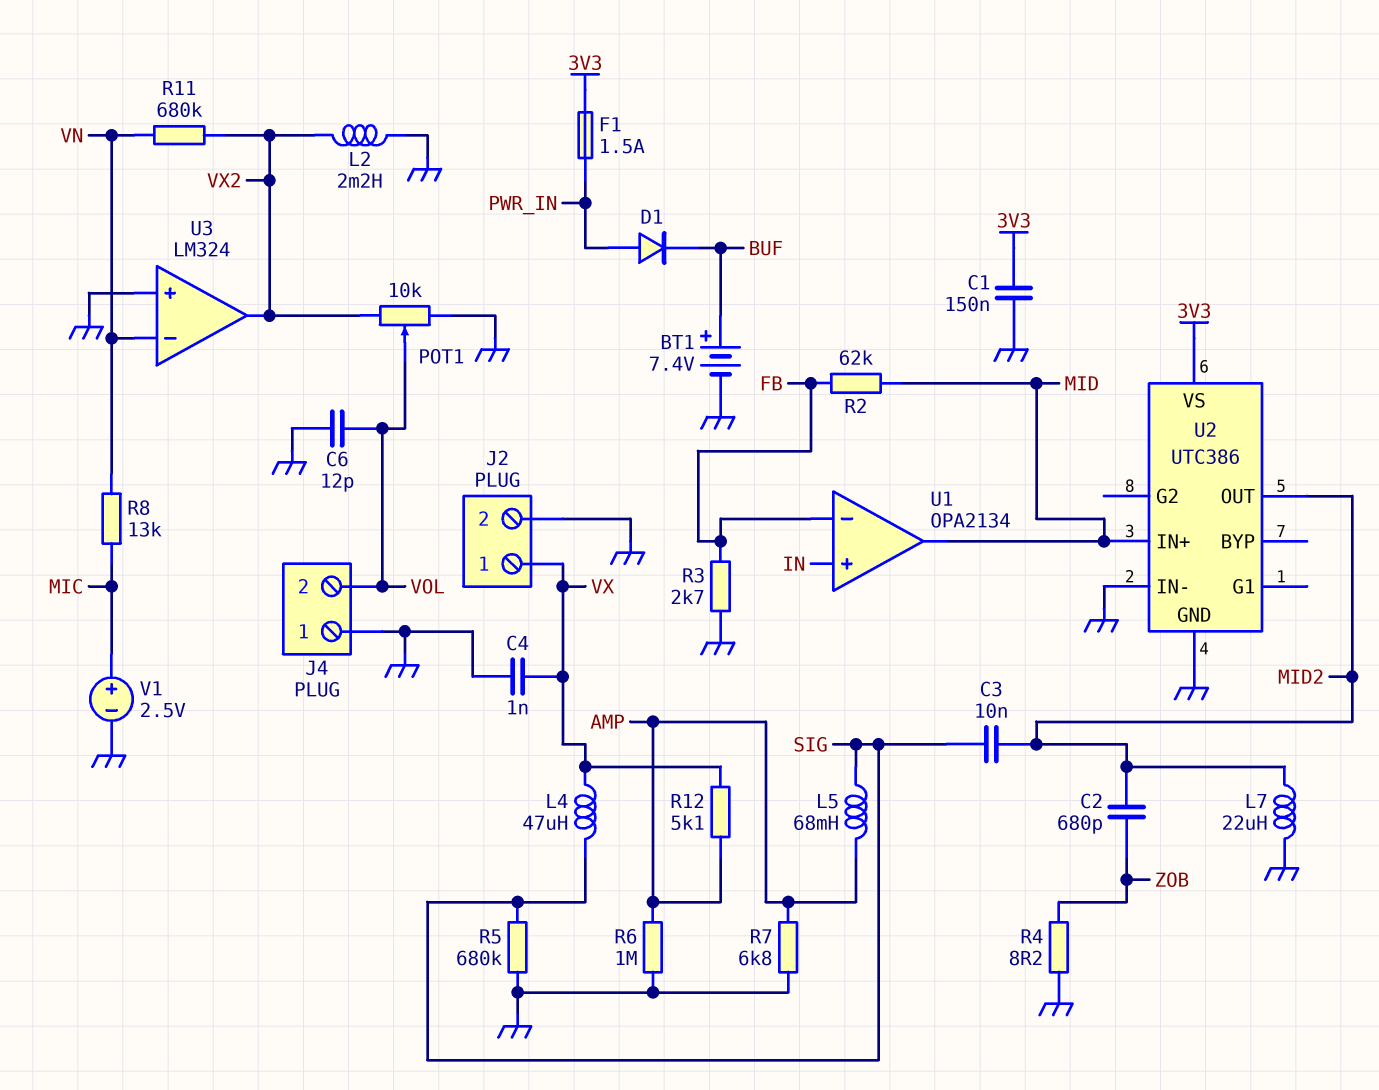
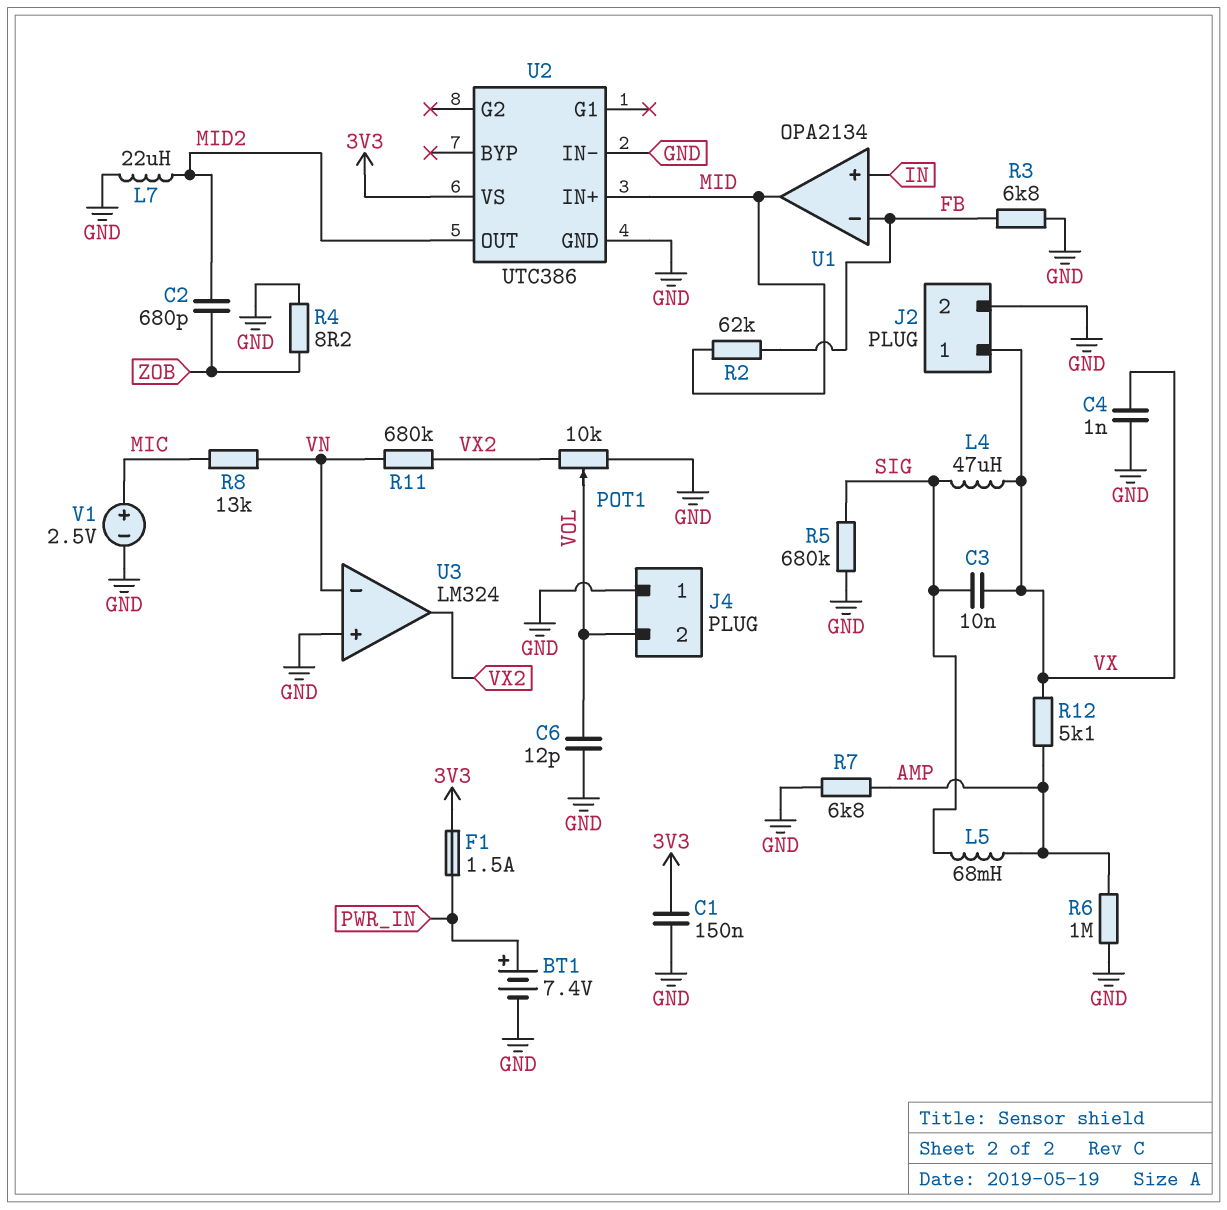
BT1: 7.4V (plus BUF, minus GND) -> 7.4V (plus PWR_IN, minus GND)
C3: 10nF (MID2, SIG) -> 10nF (SIG, VX)
D1: diode (A PWR_IN, K BUF) -> none
L2: 2.2mH (GND, VX2) -> none
R3: 2.7k (FB, GND) -> 6.8k (FB, GND)

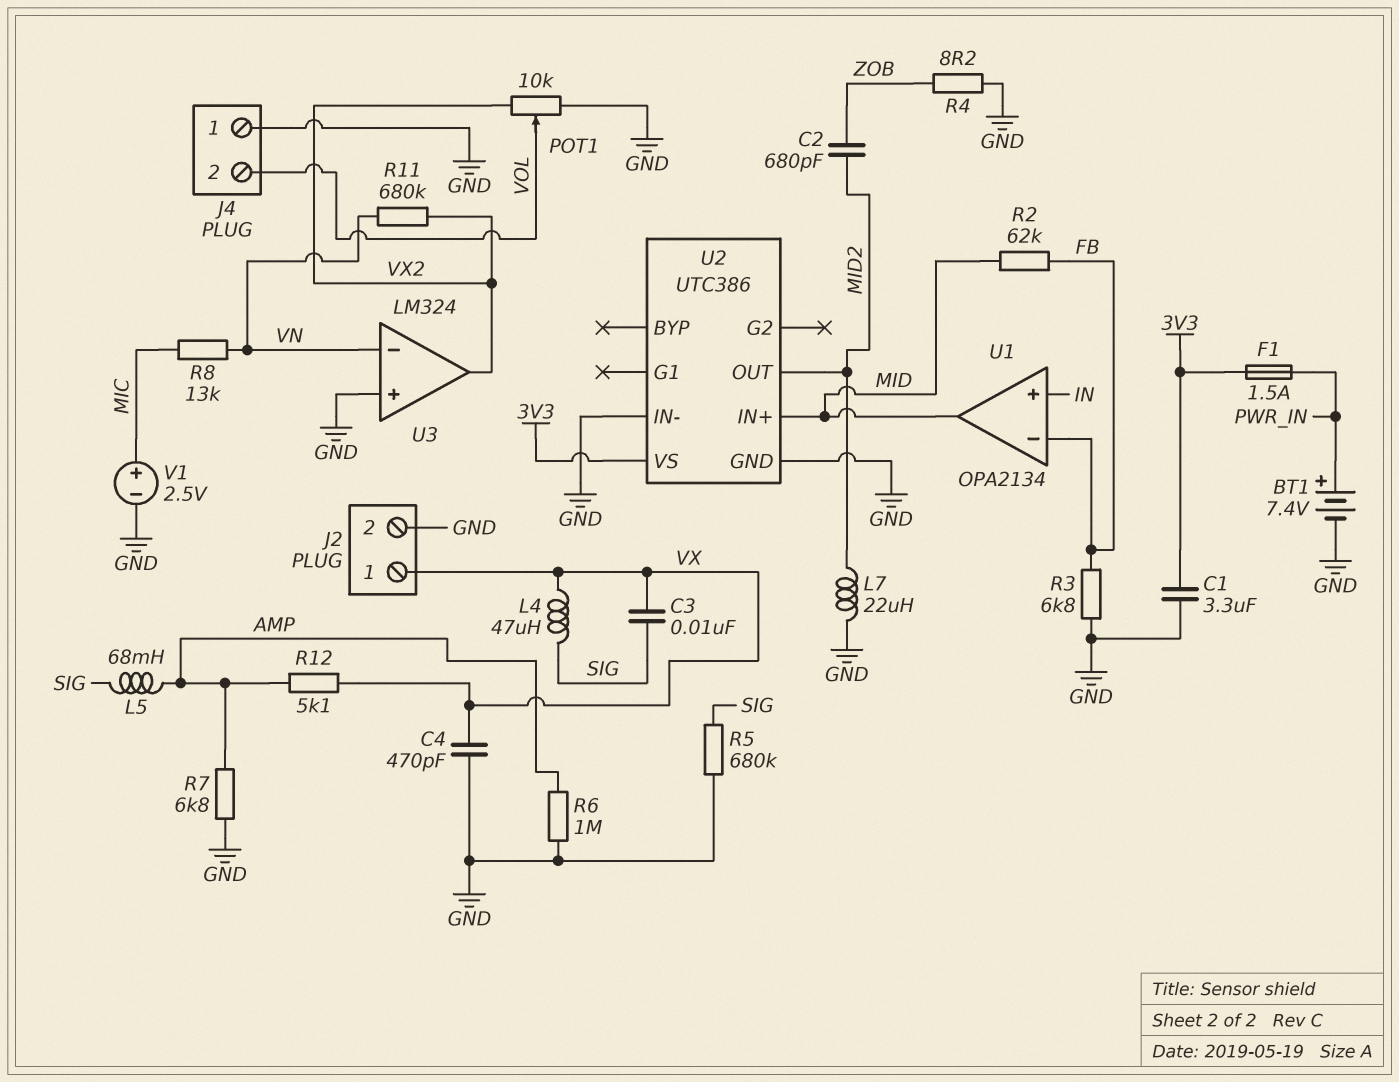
C1: 150nF (3V3, GND) -> 3.3uF (3V3, GND)
C4: 1nF (GND, VX) -> 470pF (GND, VX)
C6: 12pF (GND, VOL) -> none

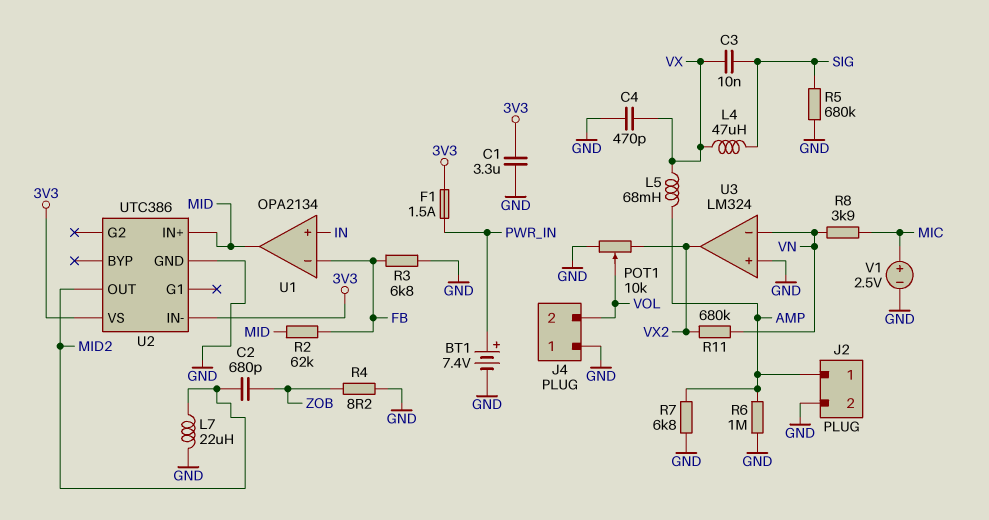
J2 pin 1: VX -> AMP
L5: 68mH (AMP, SIG) -> 68mH (AMP, VX)
R8: 13k (MIC, VN) -> 3.9k (MIC, VN)
R12: 5.1k (AMP, VX) -> none
U2 pin IN-: GND -> 3V3

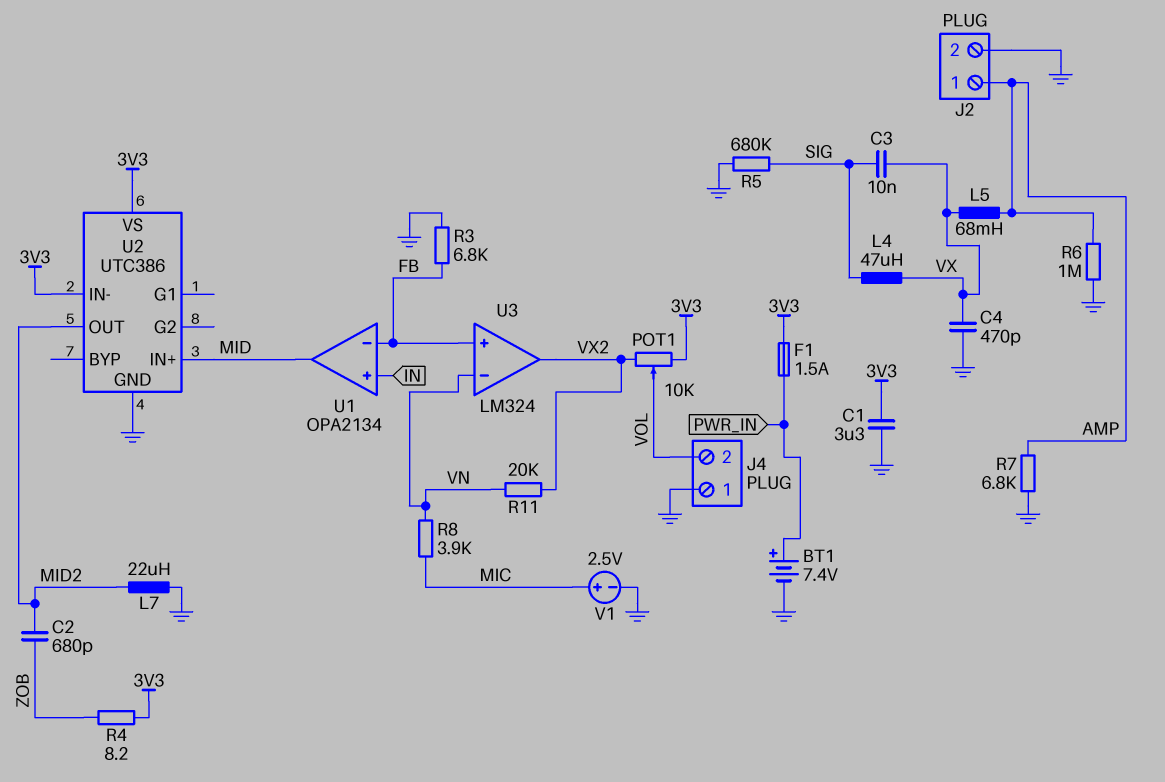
POT1: 10k (GND, VX2, wiper VOL) -> 10k (3V3, VX2, wiper VOL)
R2: 62k (FB, MID) -> none
R4: 8.2 (GND, ZOB) -> 8.2 (3V3, ZOB)
R11: 680k (VN, VX2) -> 20k (VN, VX2)
U3 pin in+: GND -> FB

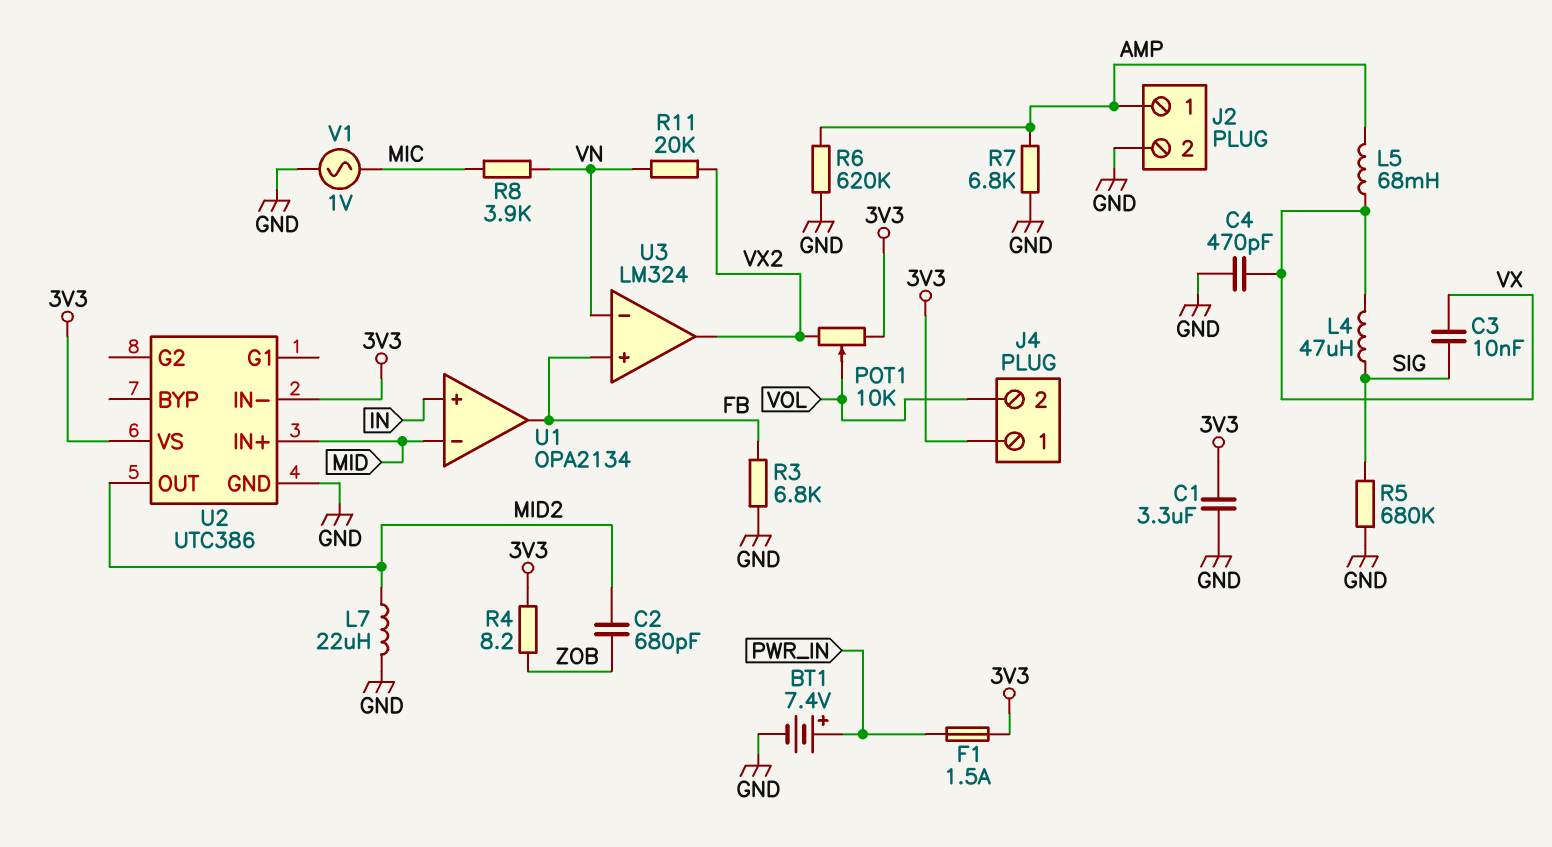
J4 pin 1: GND -> 3V3
R6: 1M (AMP, GND) -> 620k (AMP, GND)
U1 pin in-: FB -> MID
U1 pin out: MID -> FB
V1: 2.5V (plus MIC, minus GND) -> AC 1V (GND, MIC)

